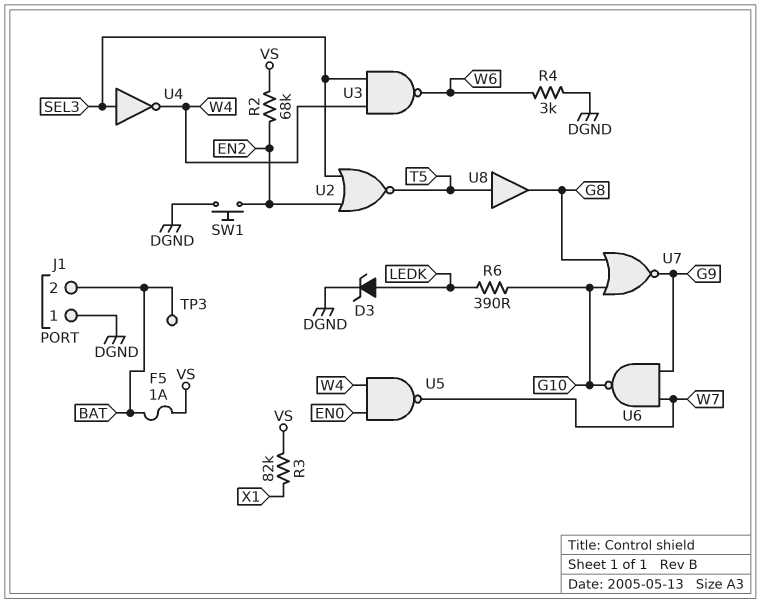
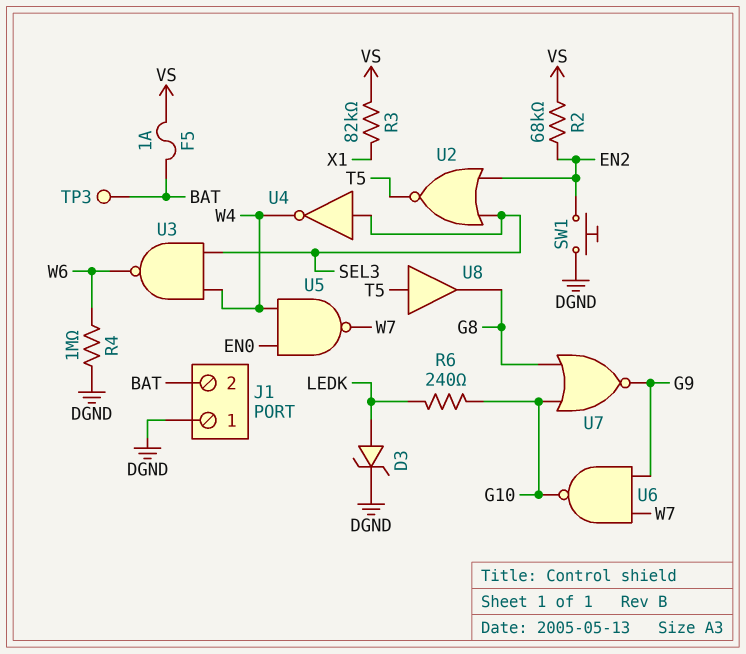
R4: 3k (DGND, W6) -> 1M (DGND, W6)
R6: 390 (G10, LEDK) -> 240 (G10, LEDK)

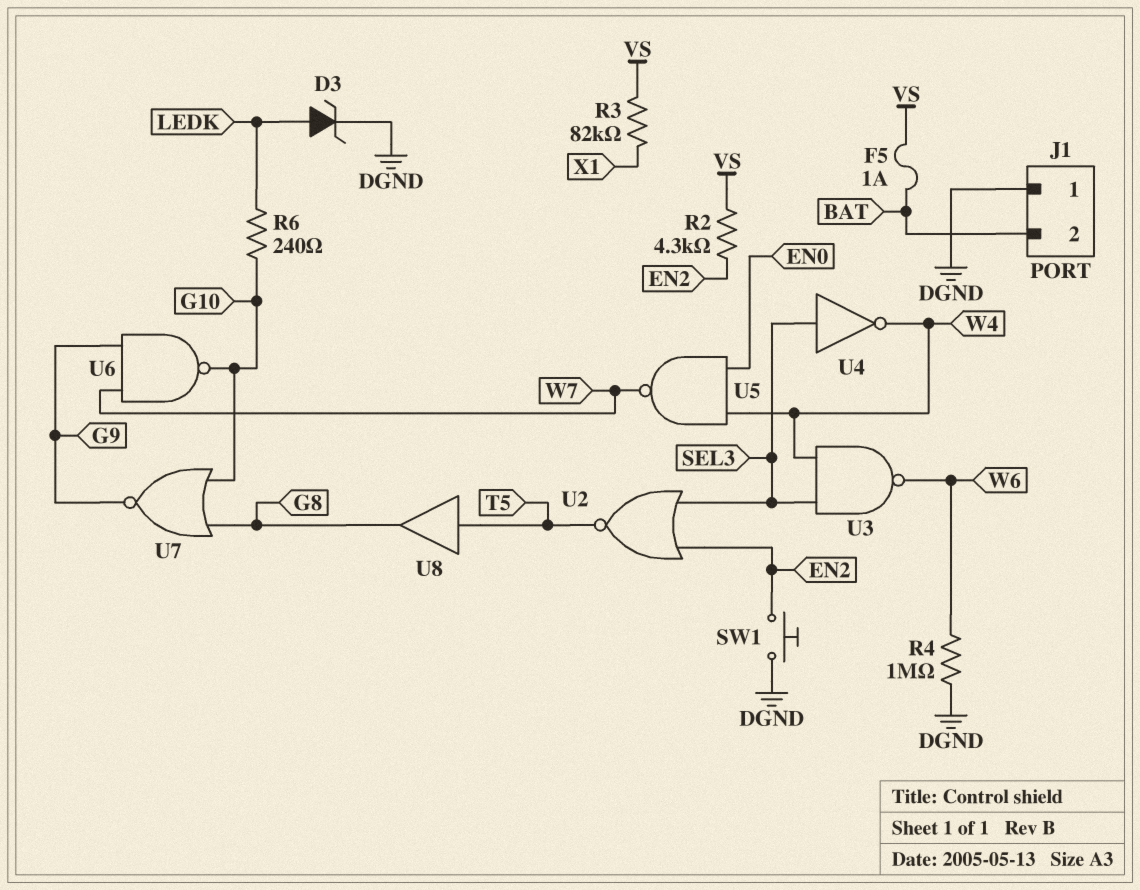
R2: 68k (EN2, VS) -> 4.3k (EN2, VS)
TP3: test point (BAT) -> none

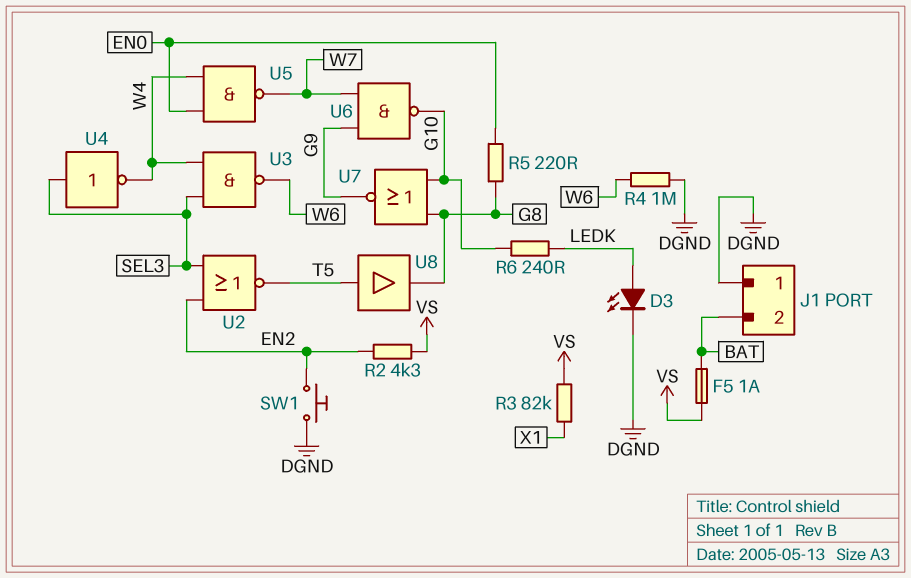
D3: zener (A LEDK, K DGND) -> LED (A LEDK, K DGND)
R5: none -> 220 (EN0, G8)

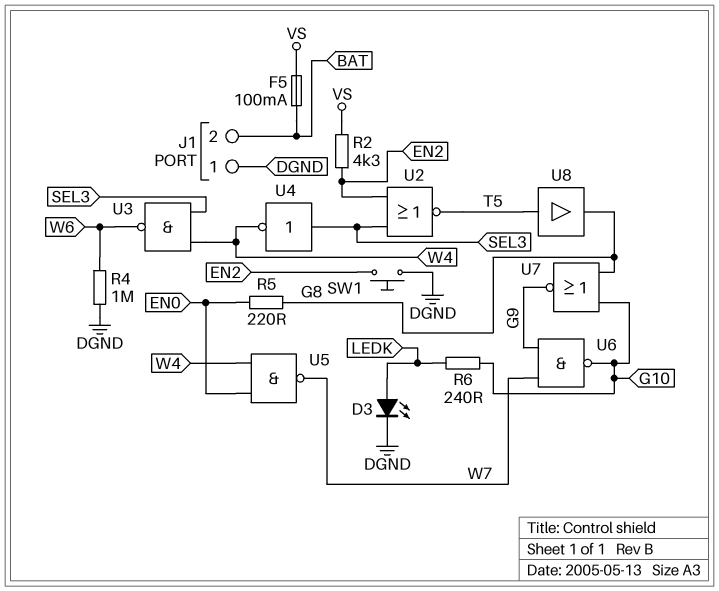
F5: 1A (BAT, VS) -> 100mA (BAT, VS)
R3: 82k (VS, X1) -> none

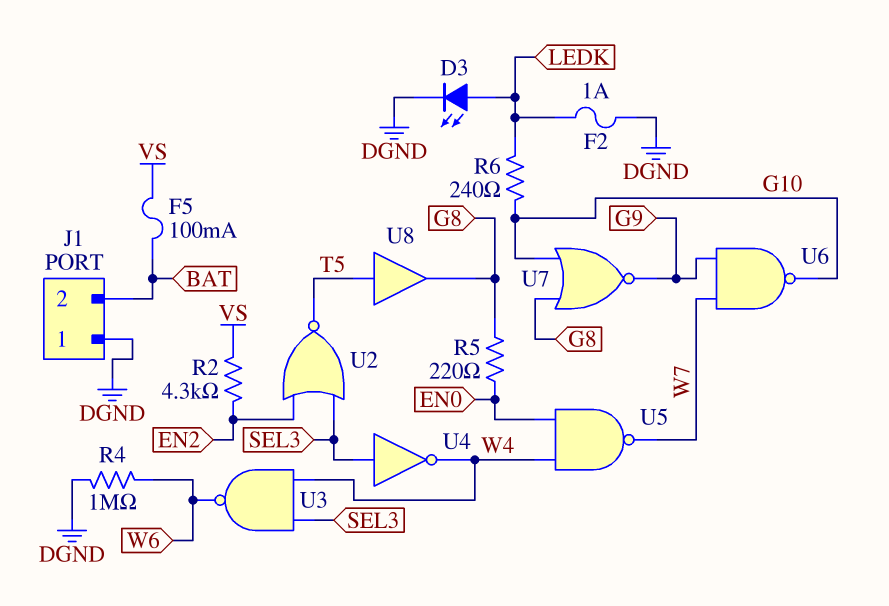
F2: none -> 1A (DGND, LEDK)
SW1: button (DGND, EN2) -> none

